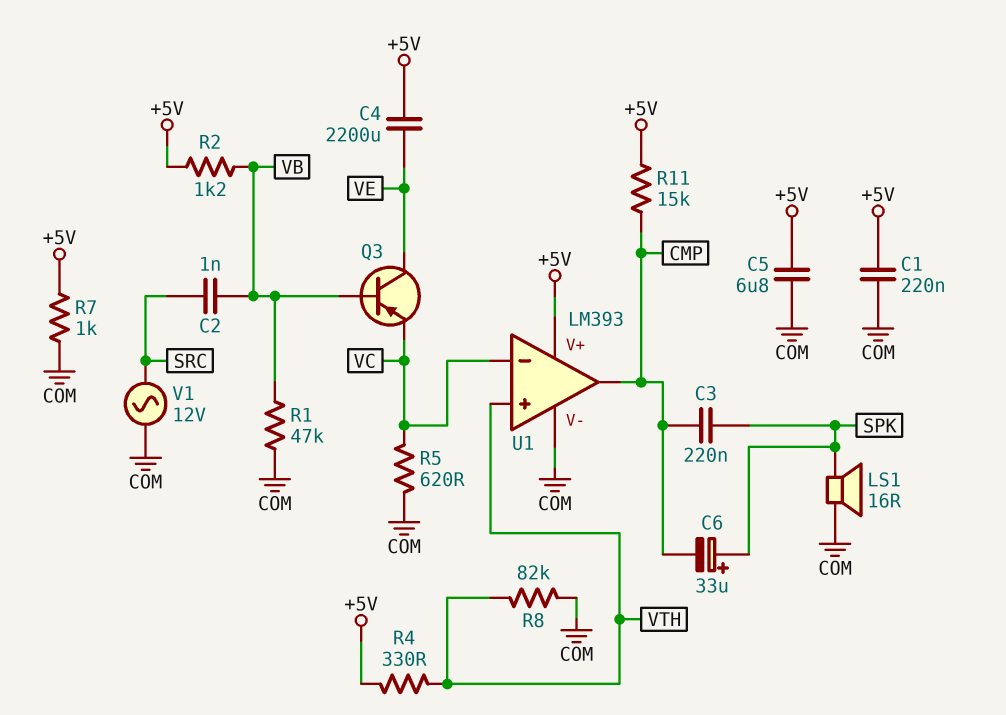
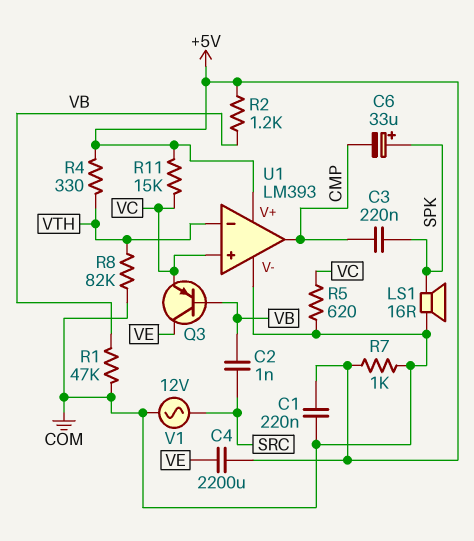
C5: 6.8uF (+5V, COM) -> none
R11: 15k (+5V, CMP) -> 15k (+5V, VC)
U1 pin in+: VTH -> VC
U1 pin in-: VC -> VTH

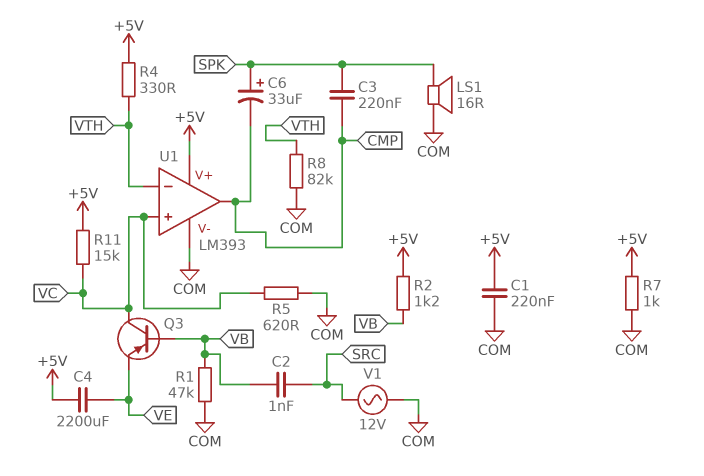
Q3: PNP (B VB, C VE, E VC) -> PNP (B VB, C VC, E VE)

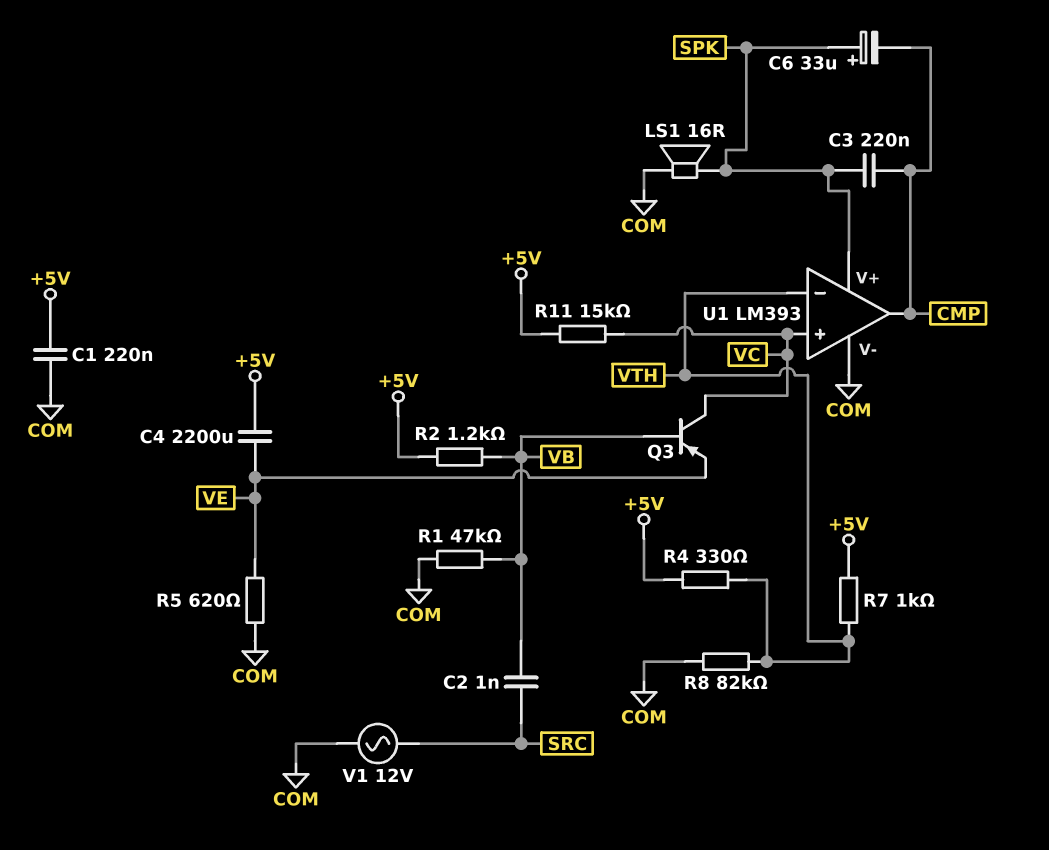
R5: 620 (COM, VC) -> 620 (COM, VE)
R7: 1k (+5V, COM) -> 1k (+5V, VTH)
U1 pin V+: +5V -> SPK

